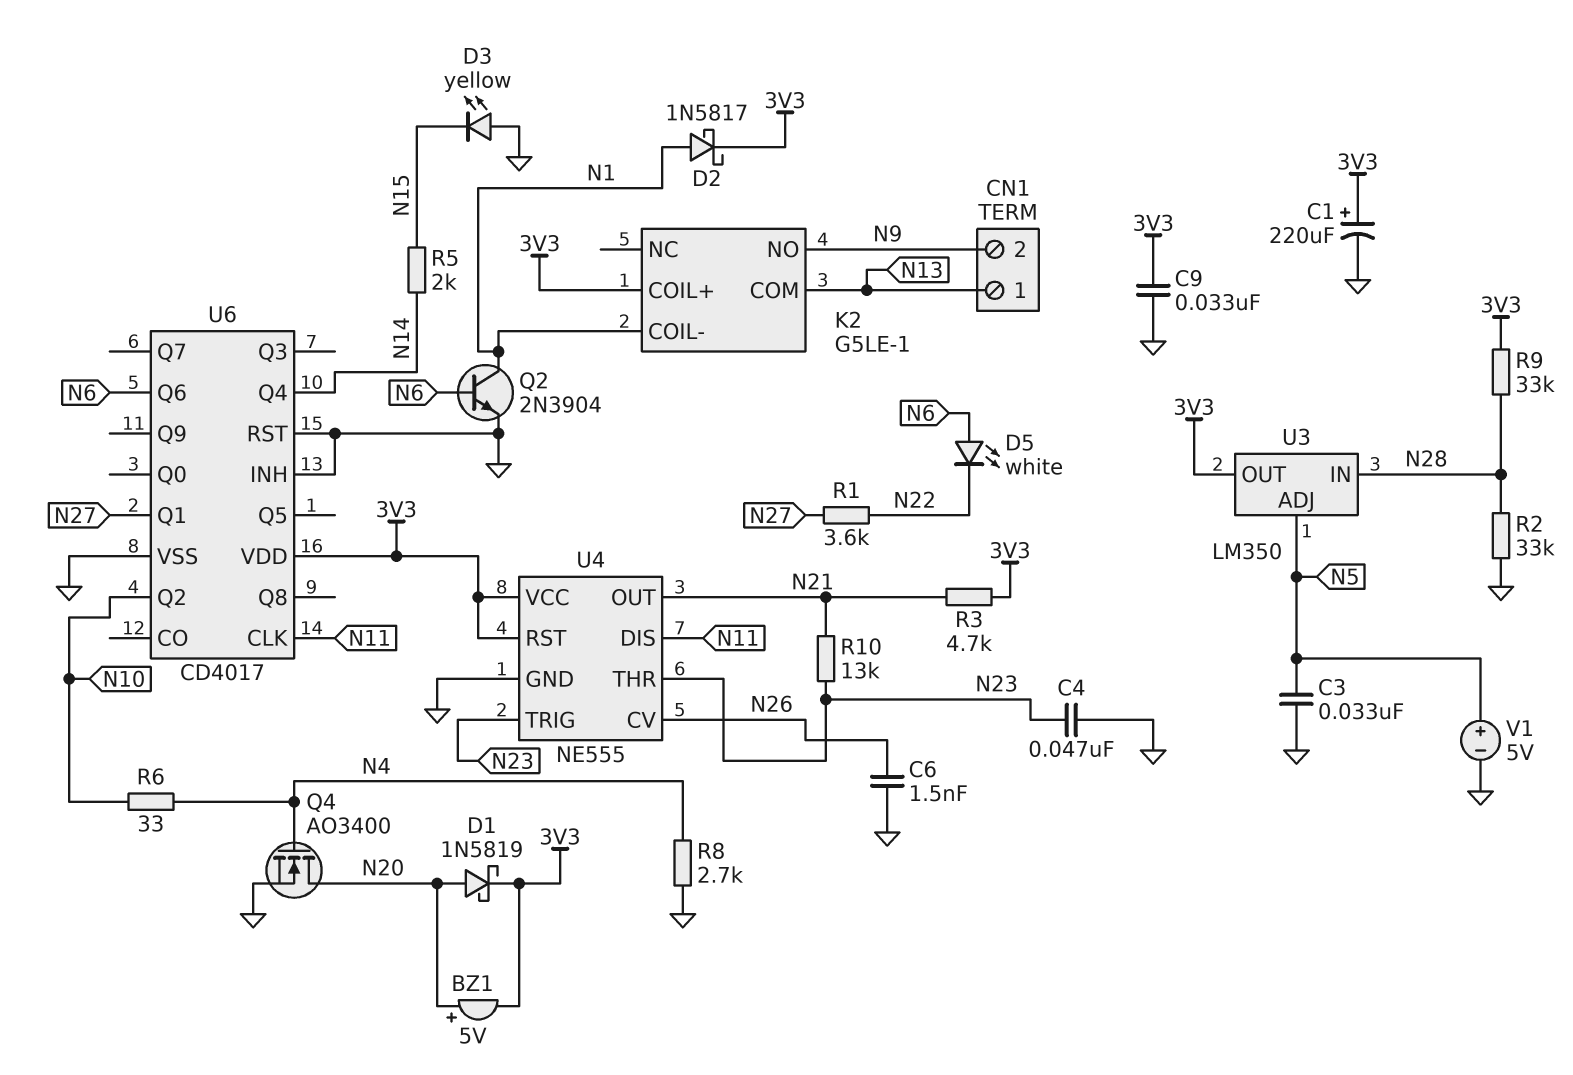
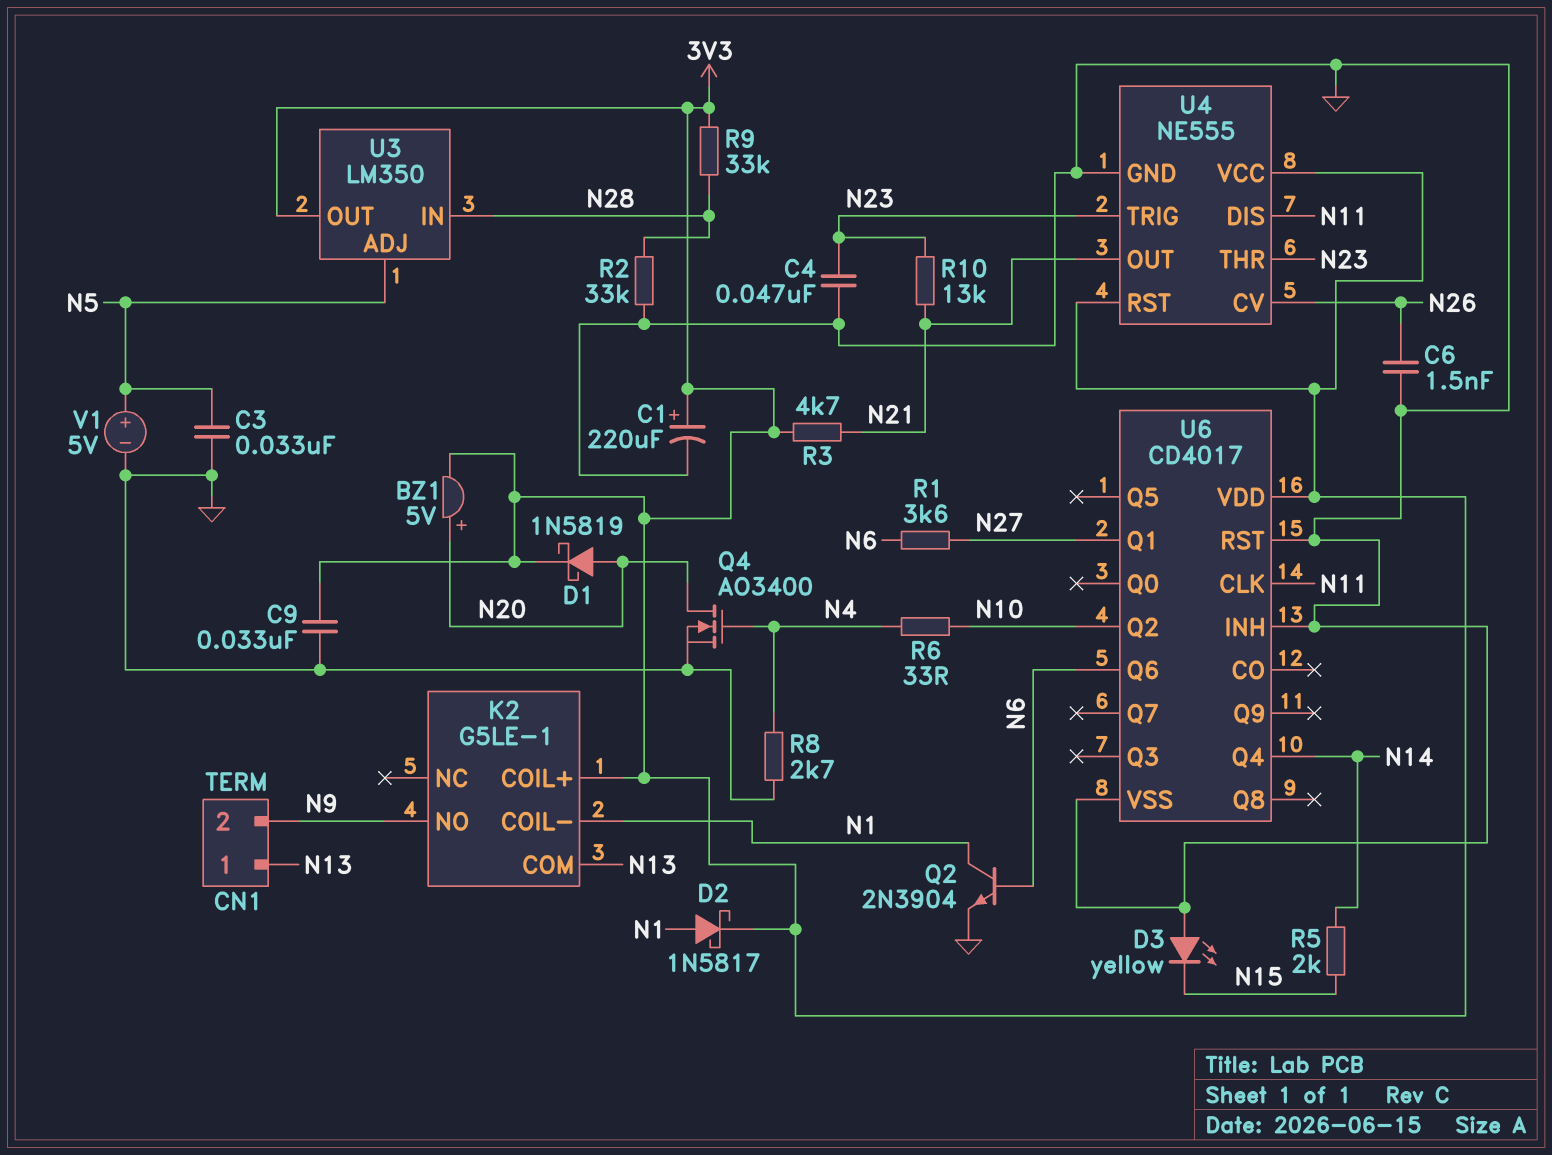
D5: LED white (A N6, K N22) -> none
R1: 3.6k (N22, N27) -> 3.6k (N6, N27)

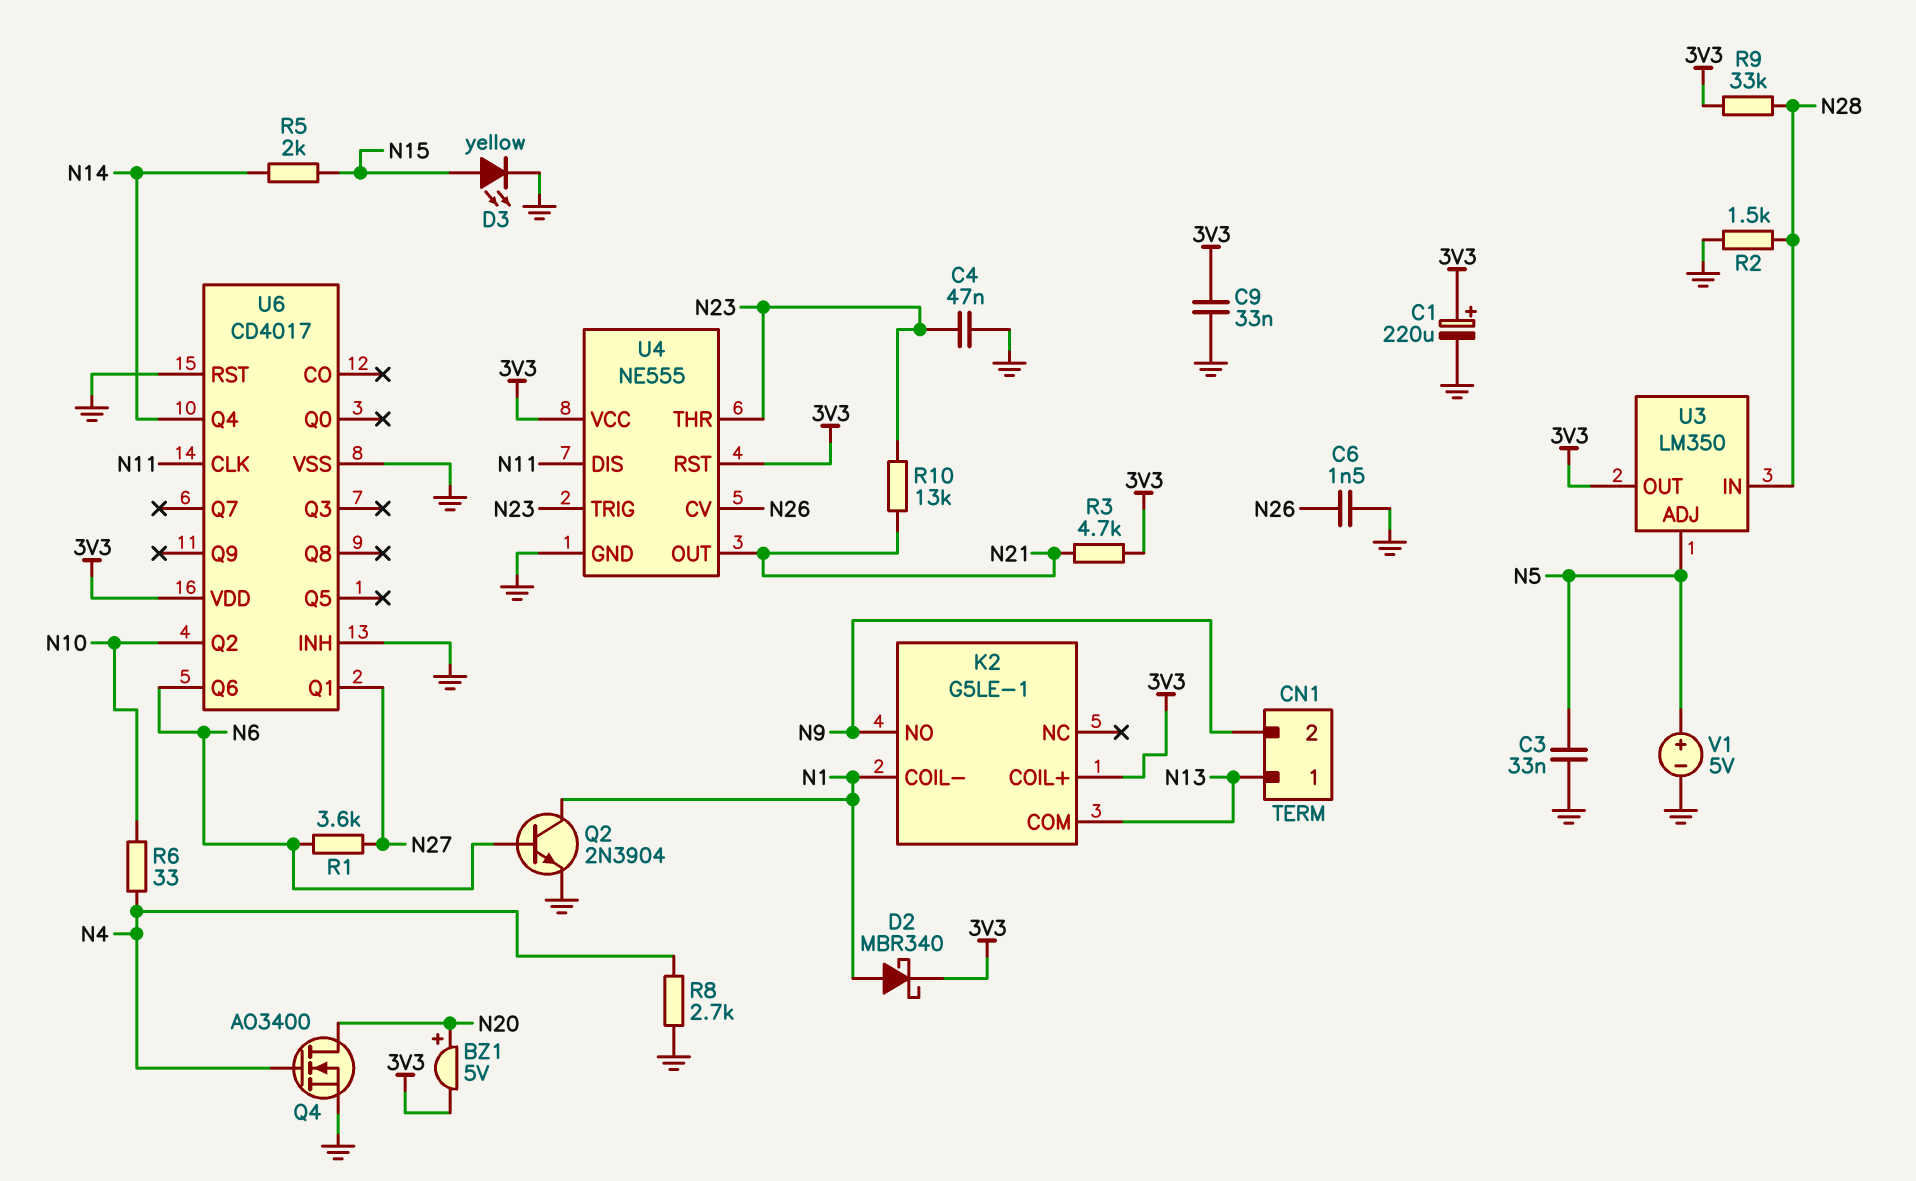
D1: schottky 1N5819 (A N20, K 3V3) -> none
D2: schottky 1N5817 (A N1, K 3V3) -> schottky MBR340 (A N1, K 3V3)
D3: LED yellow (A GND, K N15) -> LED yellow (A N15, K GND)
R2: 33k (GND, N28) -> 1.5k (GND, N28)

